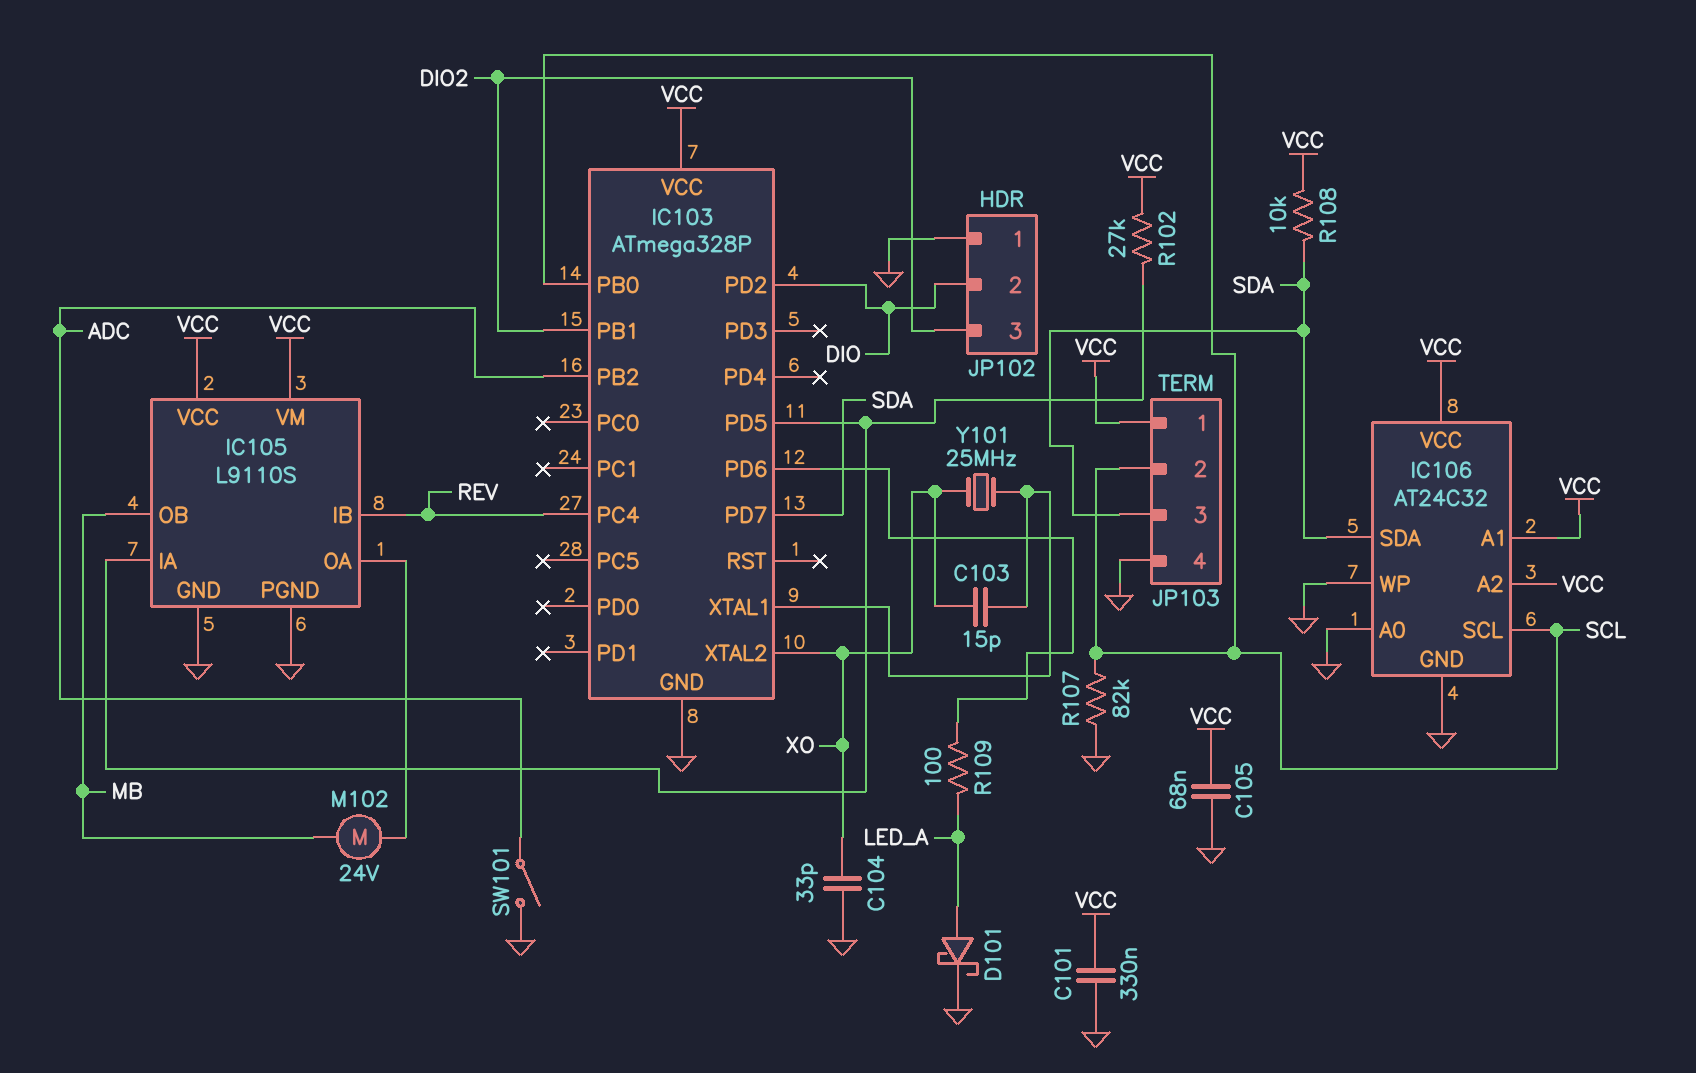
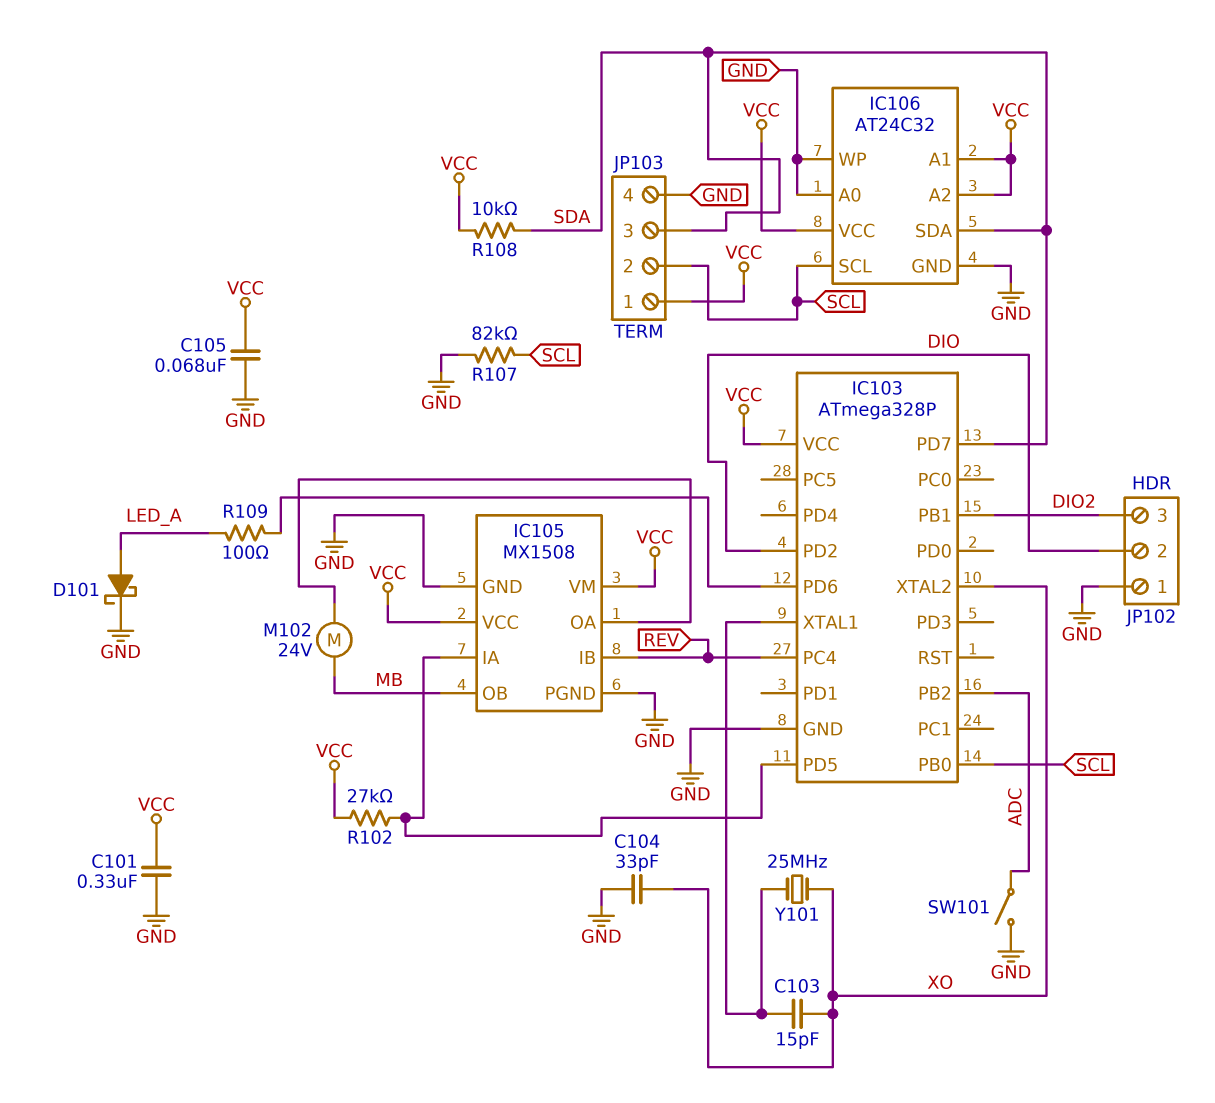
IC105: L9110S -> MX1508

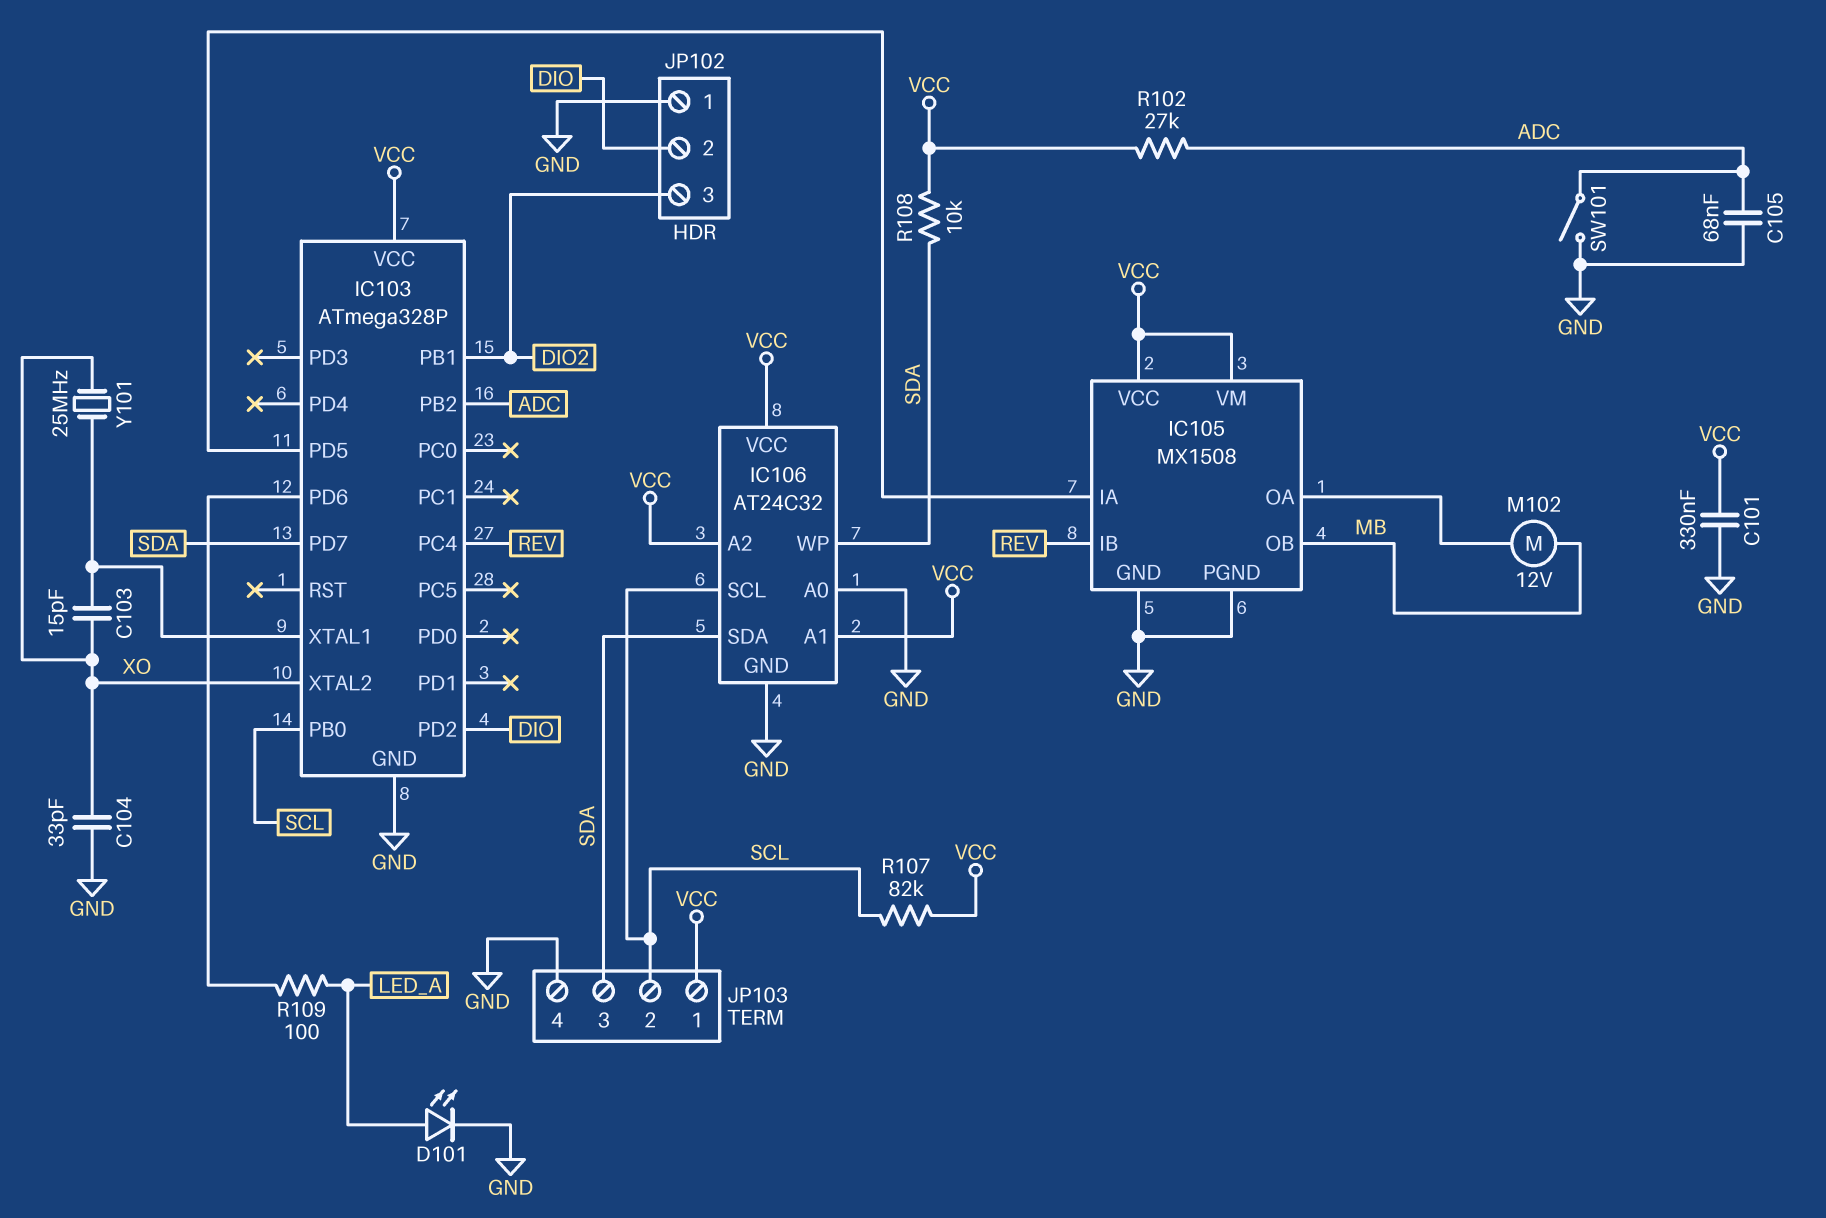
C105: 68nF (GND, VCC) -> 68nF (ADC, GND)
D101: schottky (A LED_A, K GND) -> LED (A LED_A, K GND)
IC106 pin WP: GND -> SDA
M102: motor 24V (IC105/OA, MB) -> motor 12V (IC105/OA, MB)
R102: 27k (IC103/PD5, VCC) -> 27k (ADC, VCC)
R107: 82k (GND, SCL) -> 82k (SCL, VCC)

